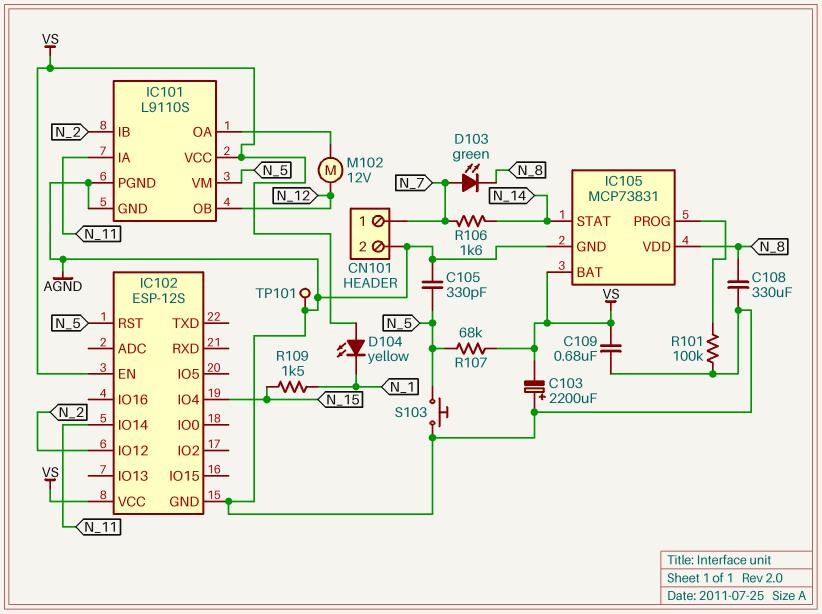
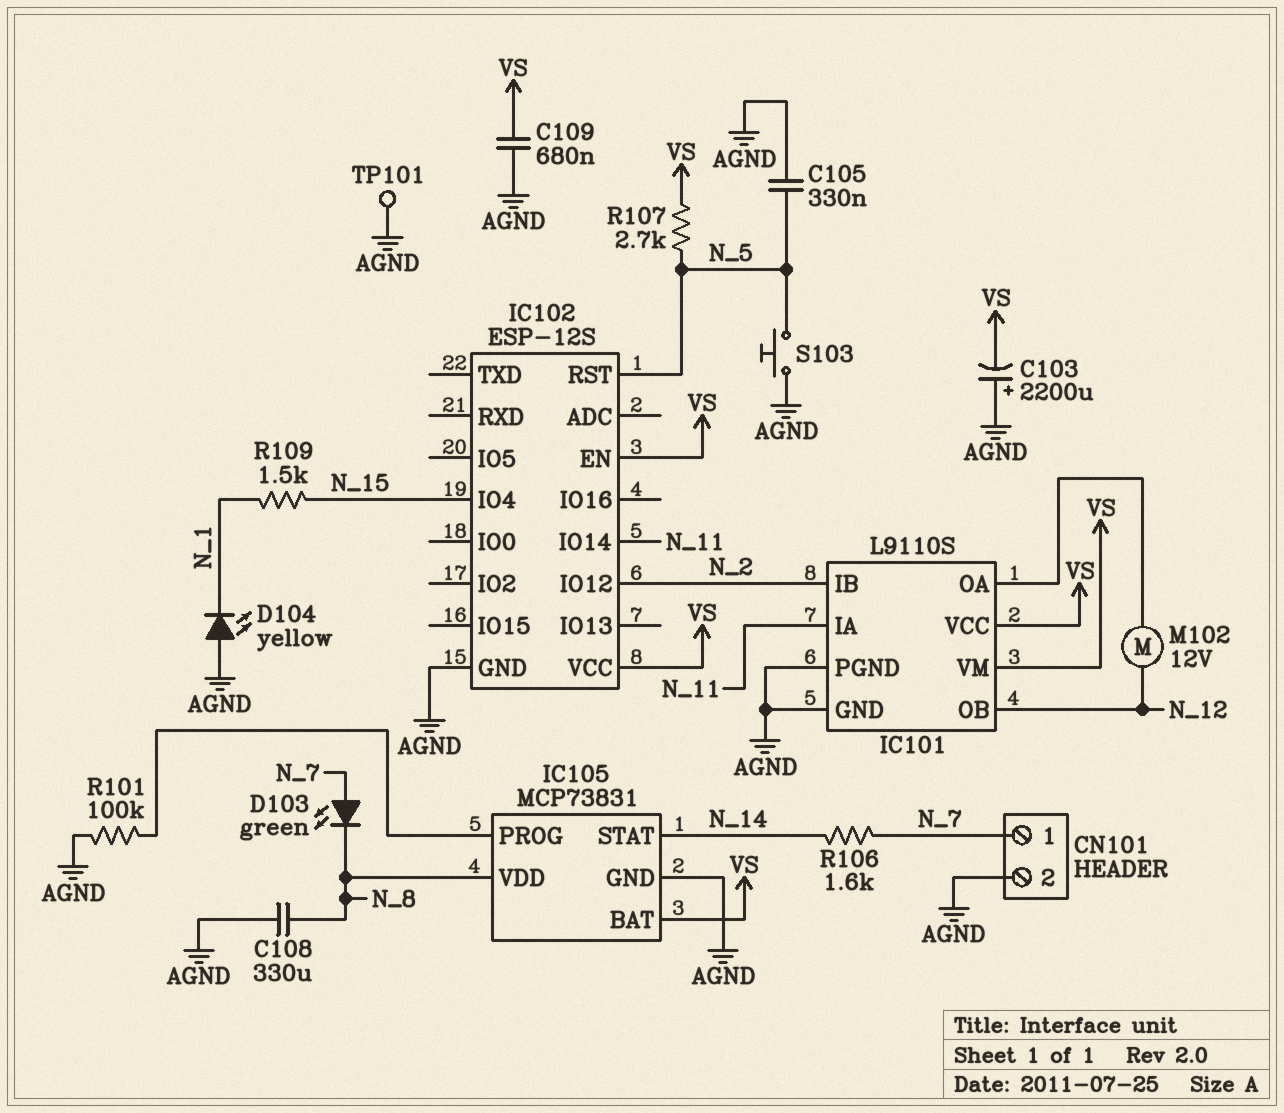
C105: 330pF (AGND, N_5) -> 330nF (AGND, N_5)
D104: LED yellow (A VS, K N_1) -> LED yellow (A AGND, K N_1)
IC101 pin VM: N_5 -> VS
R107: 68k (N_5, VS) -> 2.7k (N_5, VS)

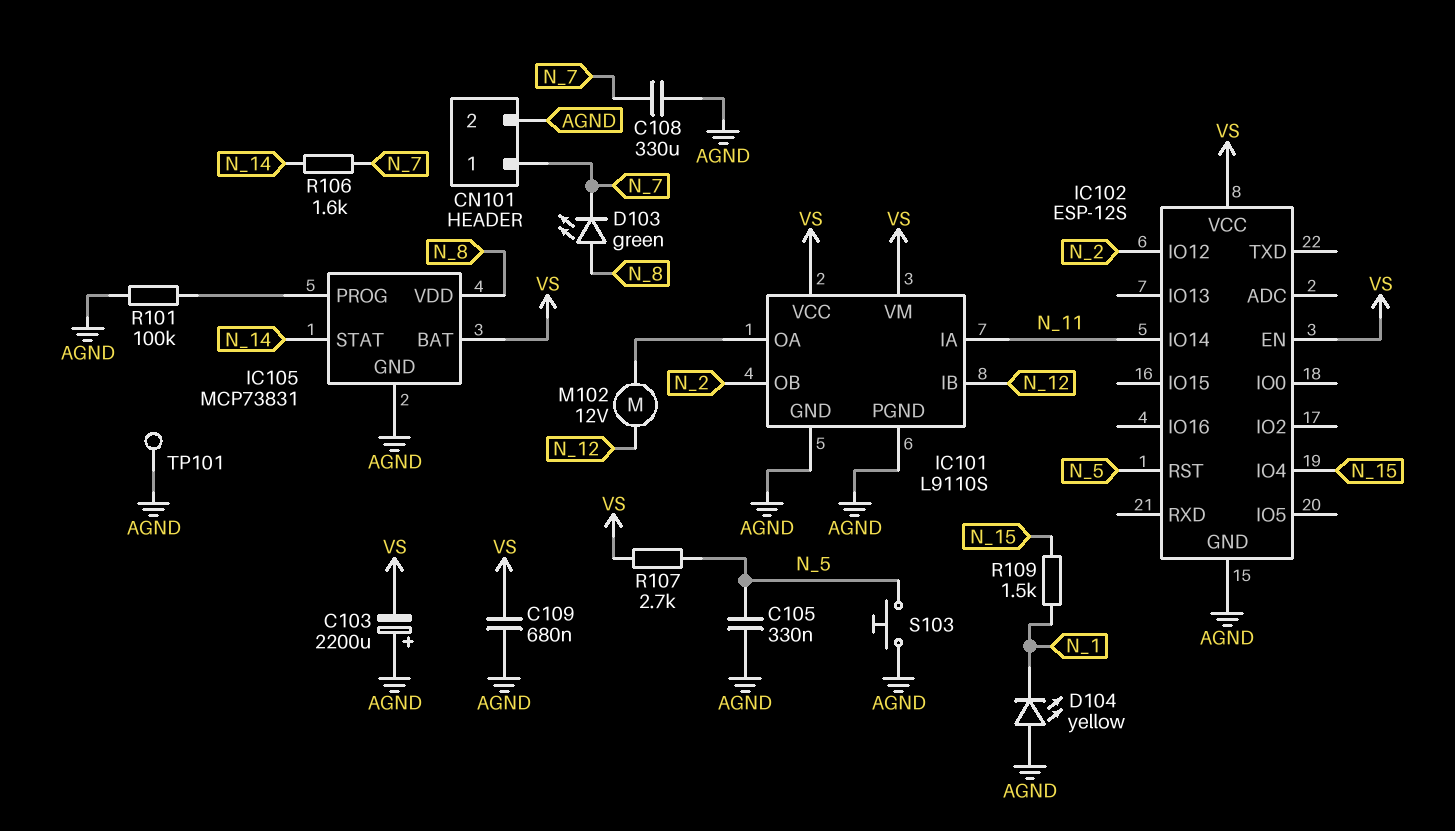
C108: 330uF (AGND, N_8) -> 330uF (AGND, N_7)
D103: LED green (A N_7, K N_8) -> LED green (A N_8, K N_7)
IC101 pin IB: N_2 -> N_12
IC101 pin OB: N_12 -> N_2

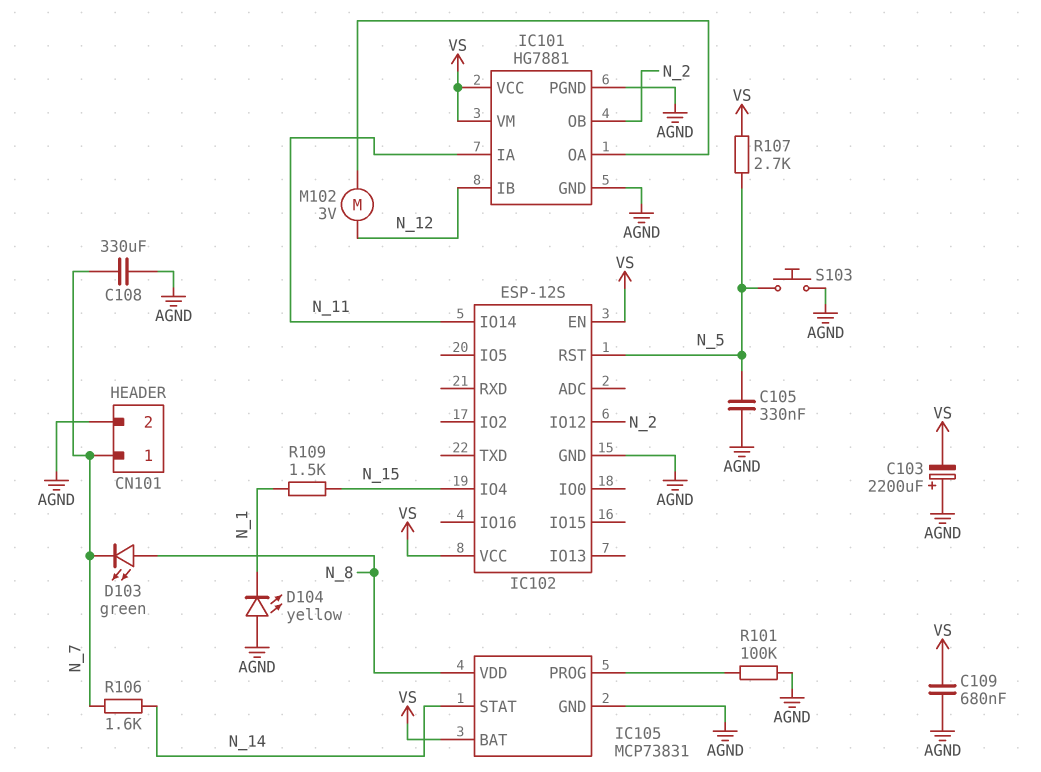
IC101: L9110S -> HG7881
M102: motor 12V (IC101/OA, N_12) -> motor 3V (IC101/OA, N_12)
TP101: test point (AGND) -> none

